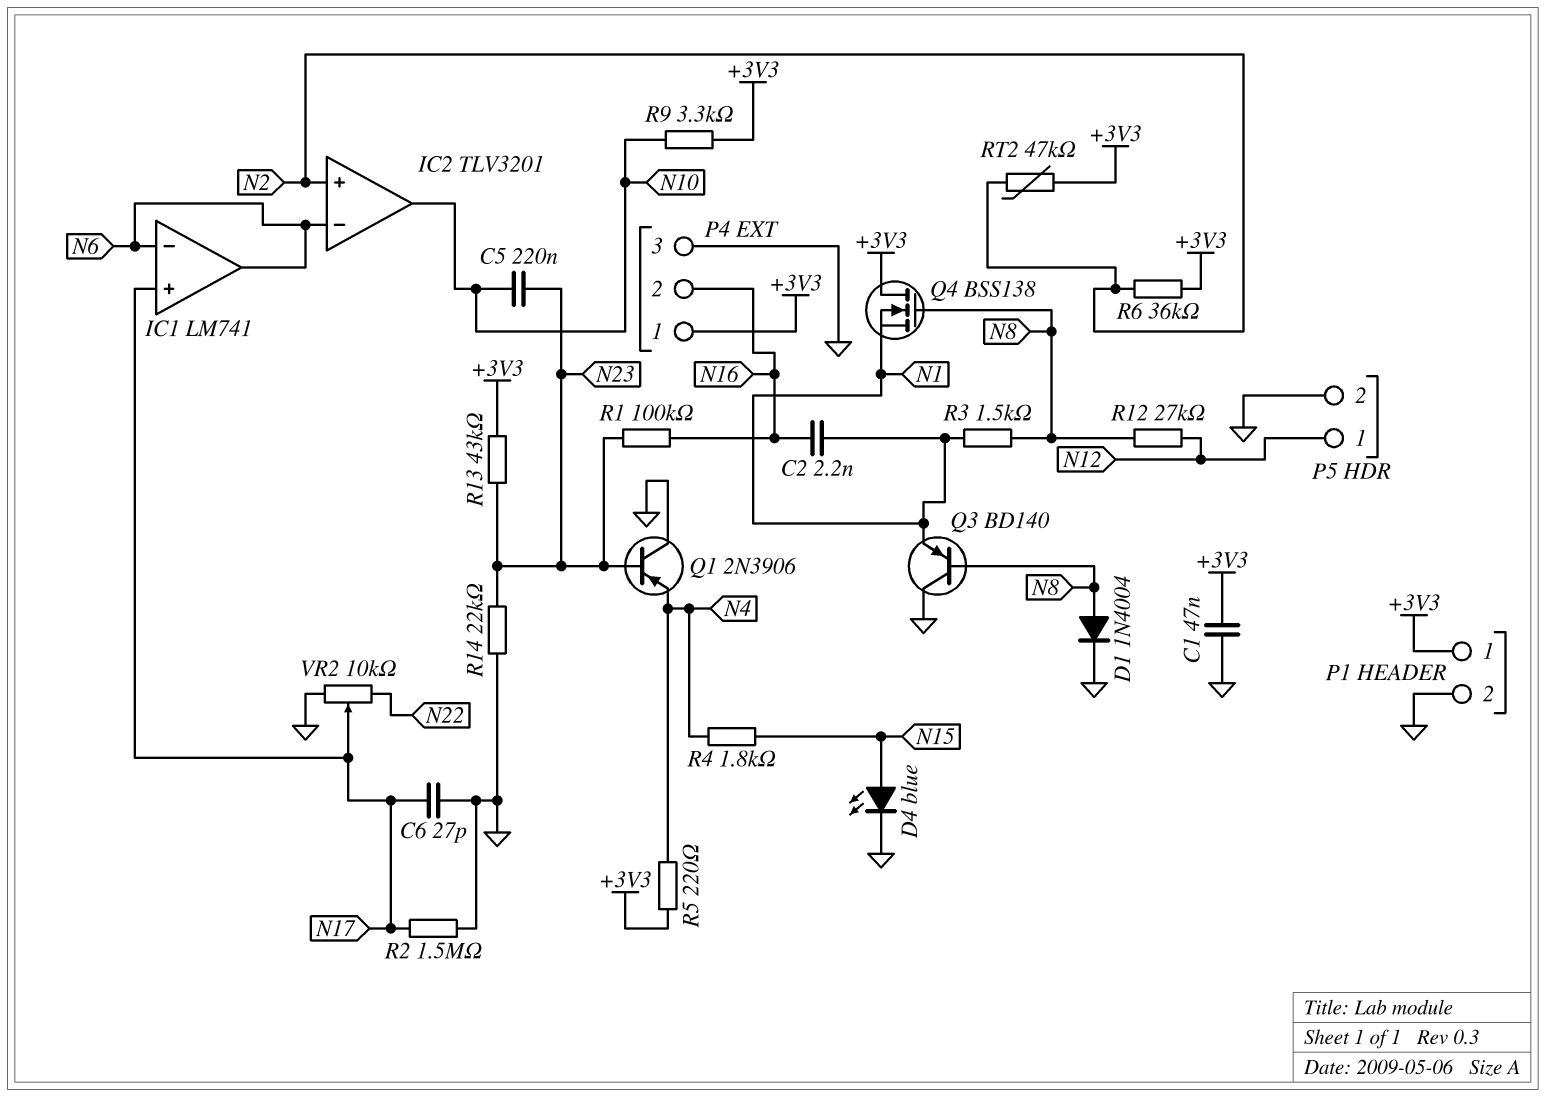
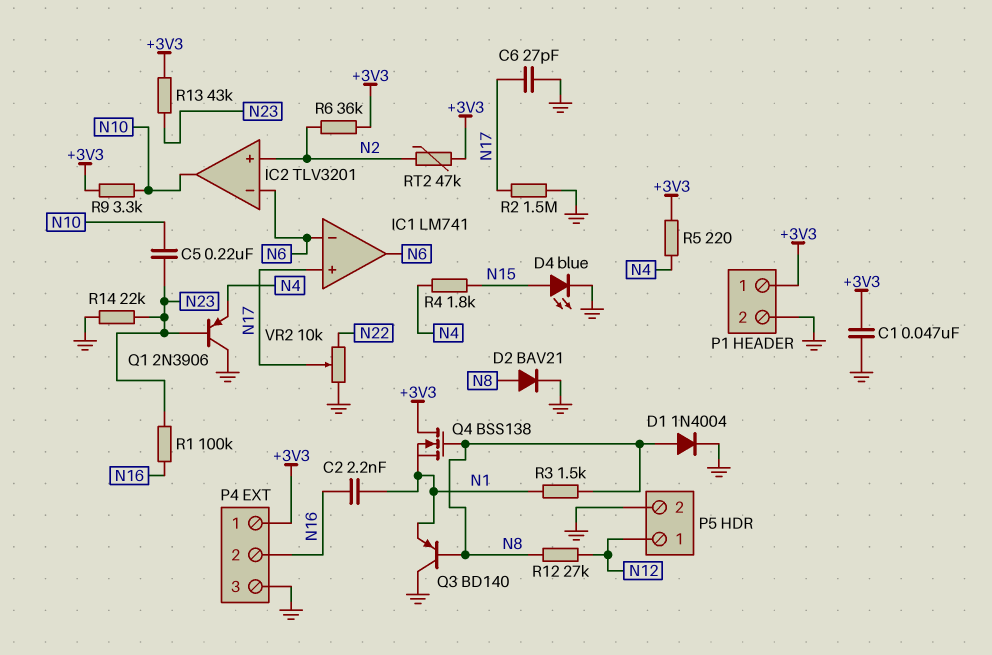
D2: none -> diode BAV21 (A N8, K GND)

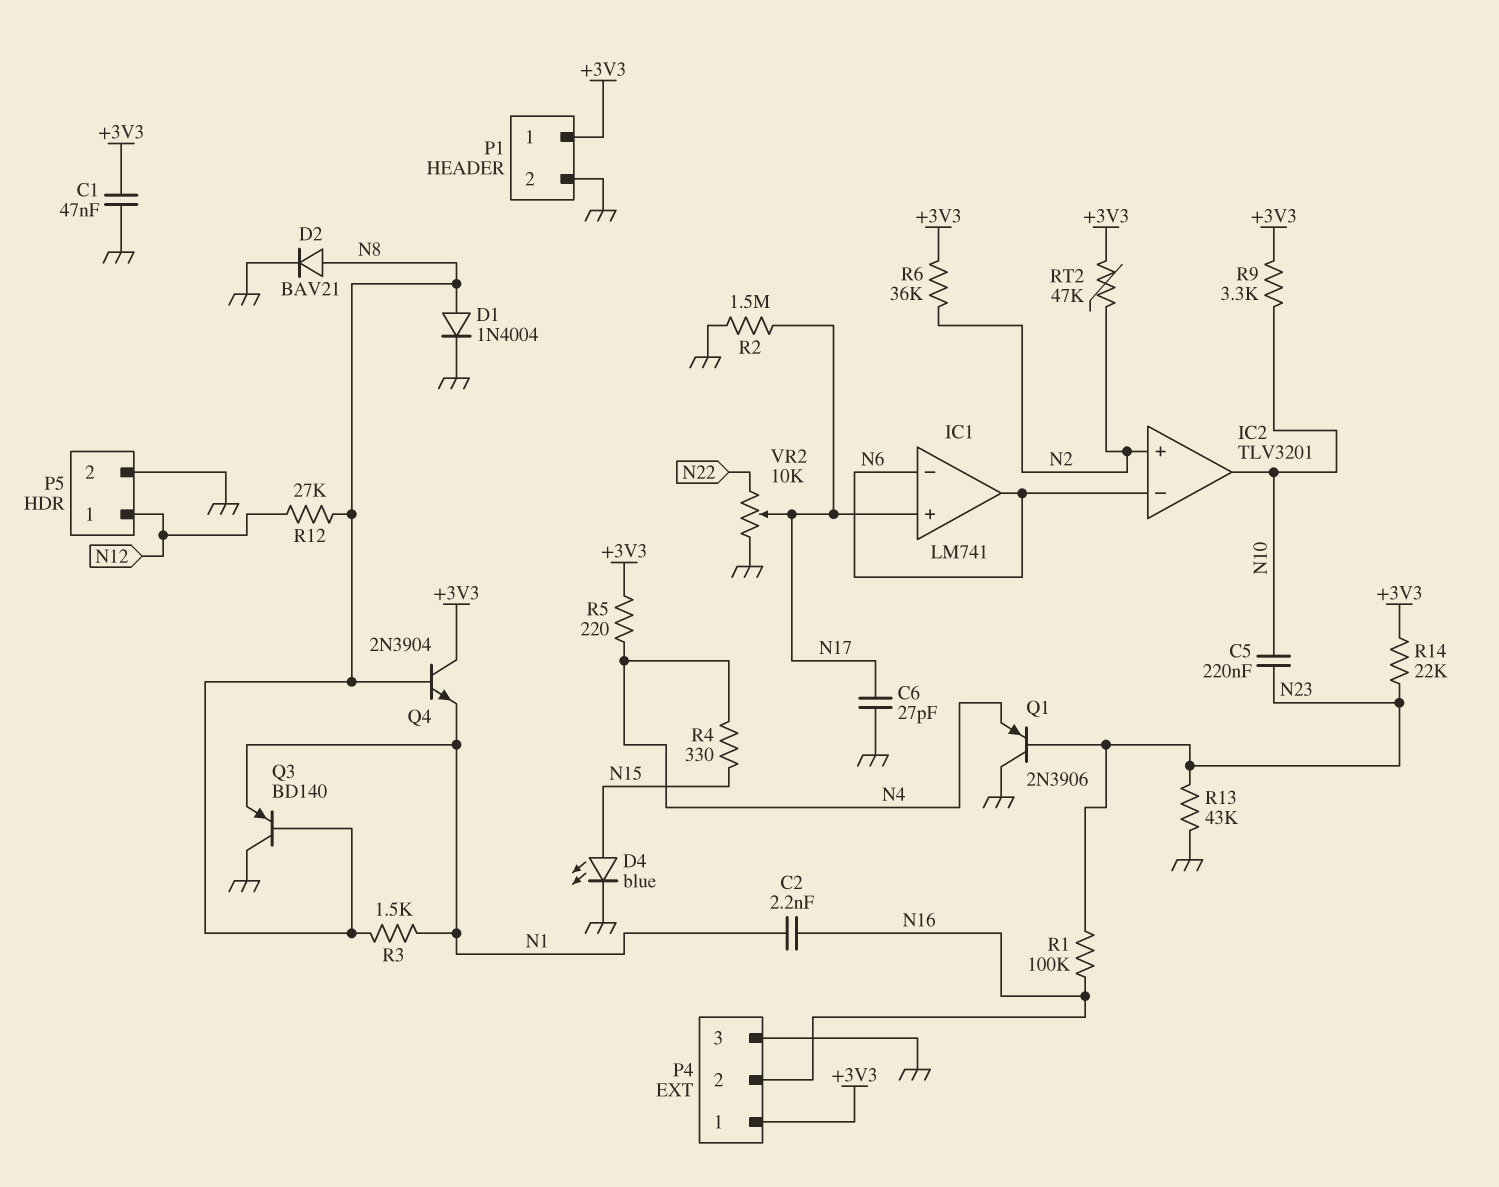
Q4: NMOS BSS138 (G N8, D +3V3, S N1) -> NPN 2N3904 (B N8, C +3V3, E N1)
R4: 1.8k (N4, N15) -> 330 (N4, N15)
R13: 43k (+3V3, N23) -> 43k (GND, N23)
R14: 22k (GND, N23) -> 22k (+3V3, N23)

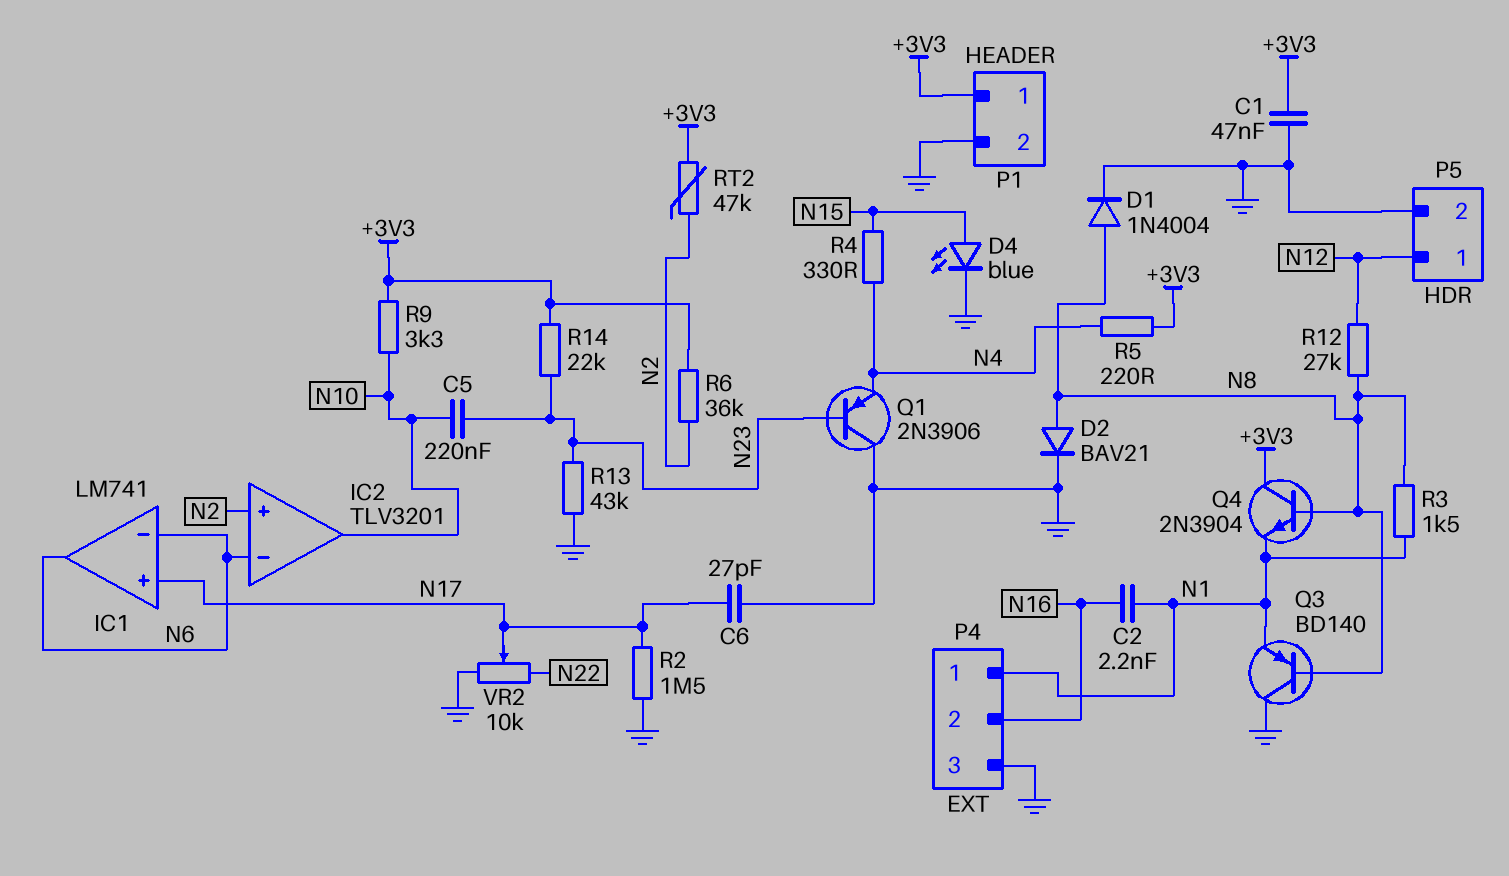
P4 pin 1: +3V3 -> N1
R1: 100k (N16, N23) -> none

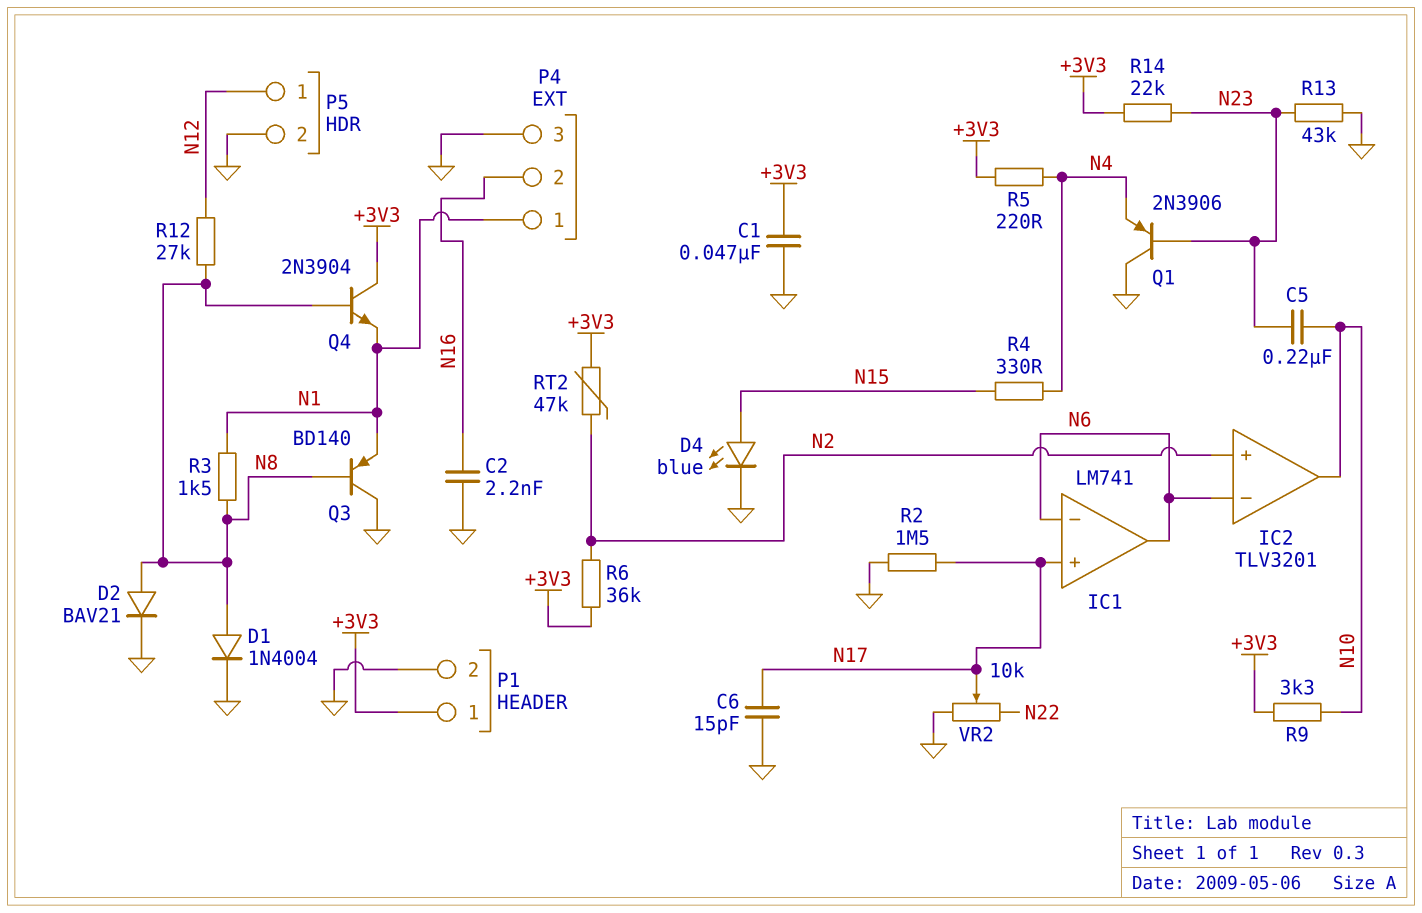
C2: 2.2nF (N1, N16) -> 2.2nF (GND, N16)
C6: 27pF (GND, N17) -> 15pF (GND, N17)

